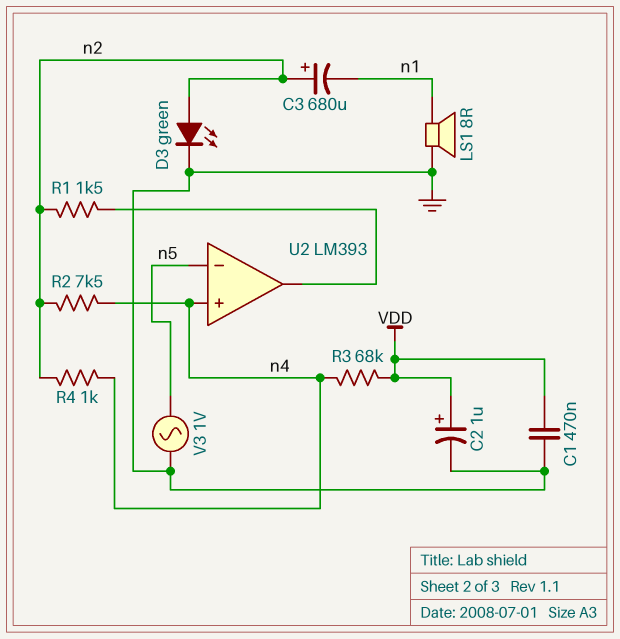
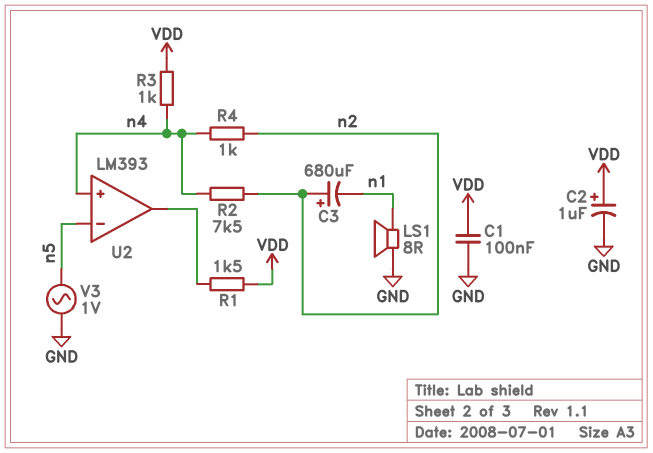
C1: 470nF (GND, VDD) -> 100nF (GND, VDD)
D3: LED green (A n2, K GND) -> none
R1: 1.5k (U2/out, n2) -> 1.5k (U2/out, VDD)
R3: 68k (VDD, n4) -> 1k (VDD, n4)

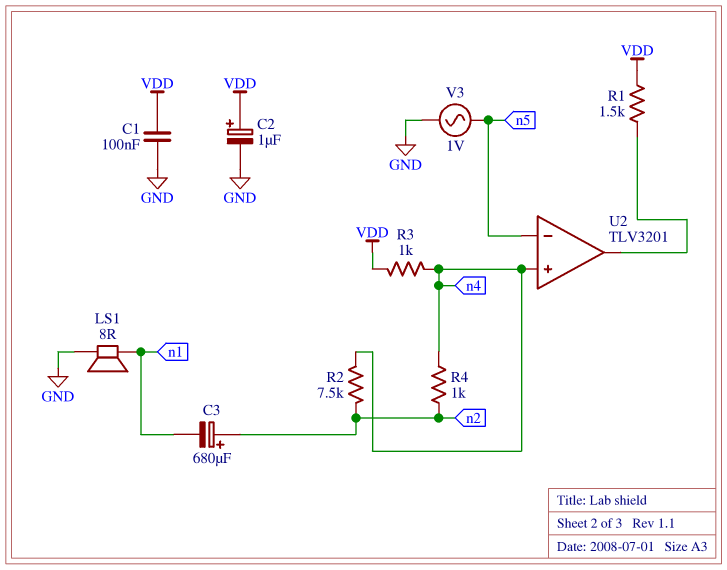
U2: LM393 -> TLV3201

